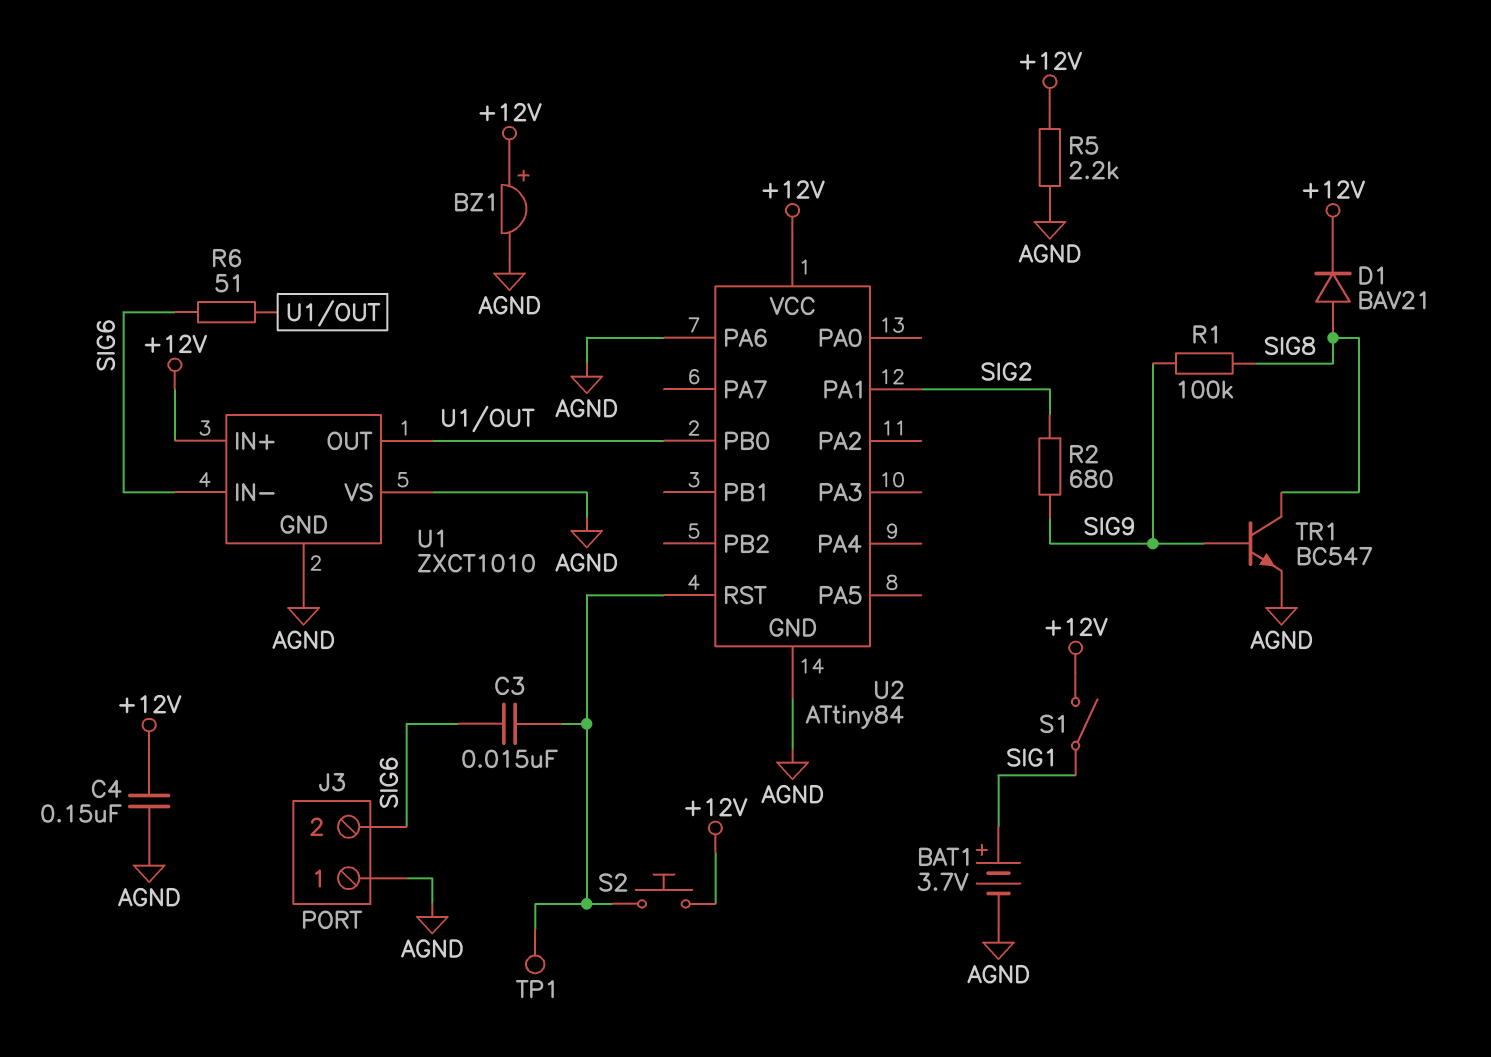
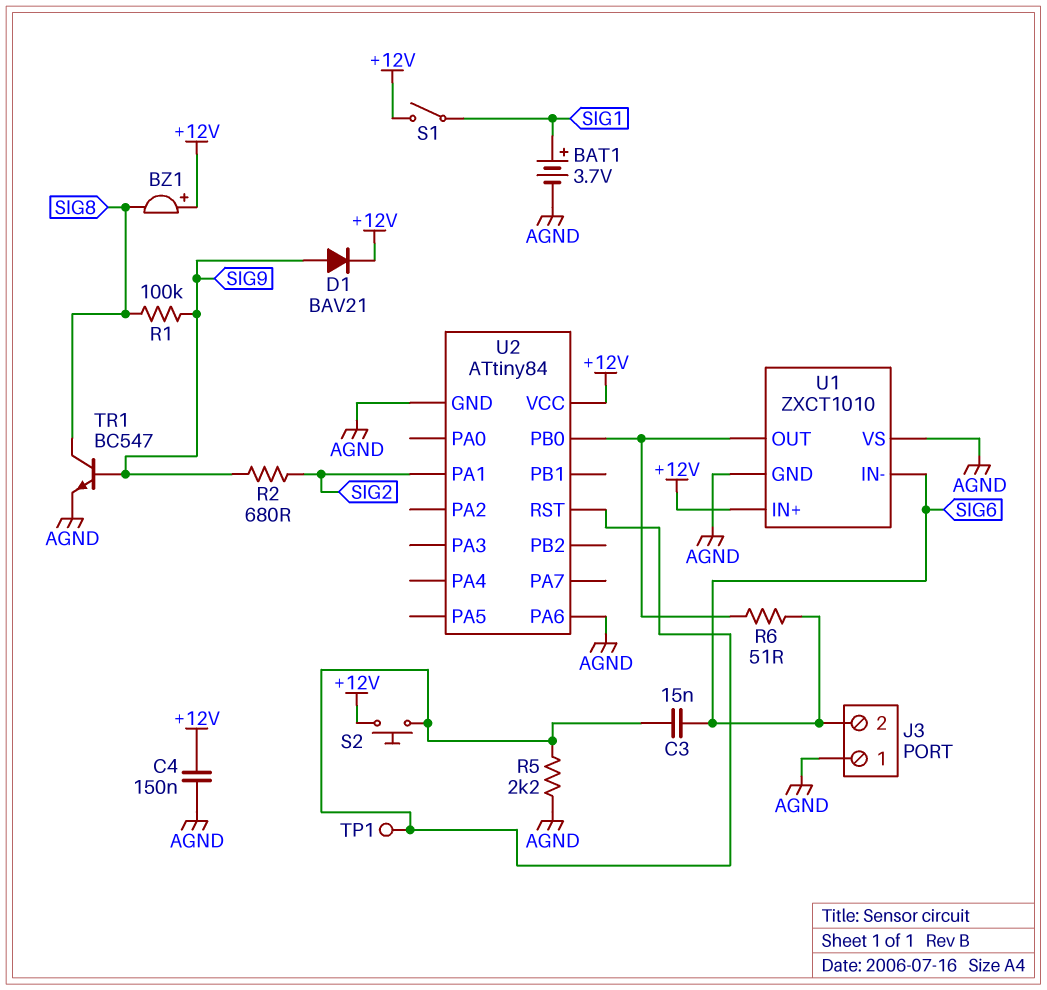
BZ1: buzzer (plus +12V, minus AGND) -> buzzer (plus +12V, minus SIG8)
D1: diode BAV21 (A SIG8, K +12V) -> diode BAV21 (A SIG9, K +12V)
R5: 2.2k (+12V, AGND) -> 2.2k (AGND, U2/RST)

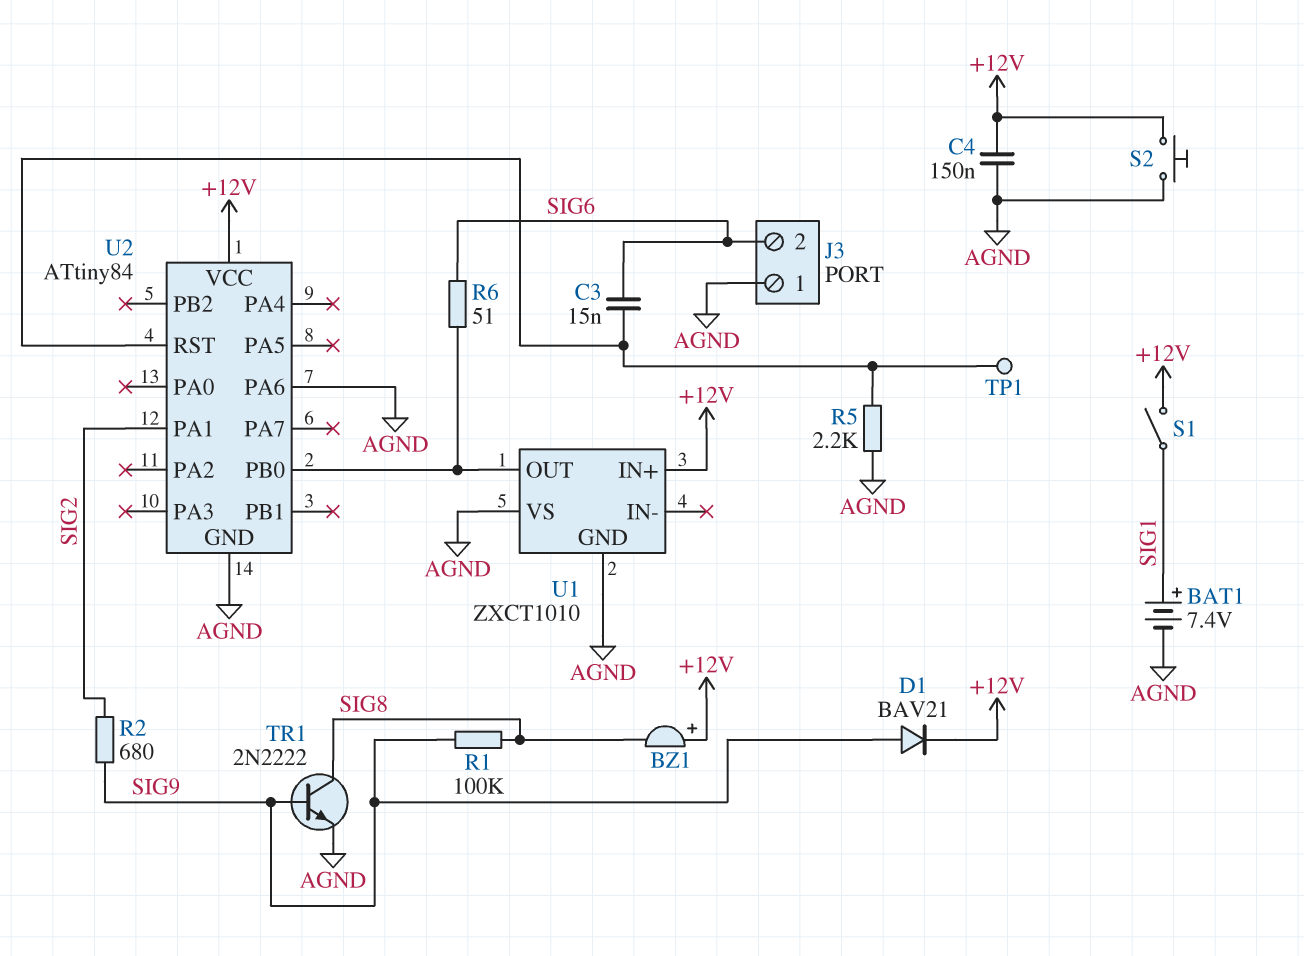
BAT1: 3.7V (plus SIG1, minus AGND) -> 7.4V (plus SIG1, minus AGND)
S2: button (+12V, U2/RST) -> button (+12V, AGND)
TR1: NPN BC547 (B SIG9, C SIG8, E AGND) -> NPN 2N2222 (B SIG9, C SIG8, E AGND)
U1 pin IN-: SIG6 -> none

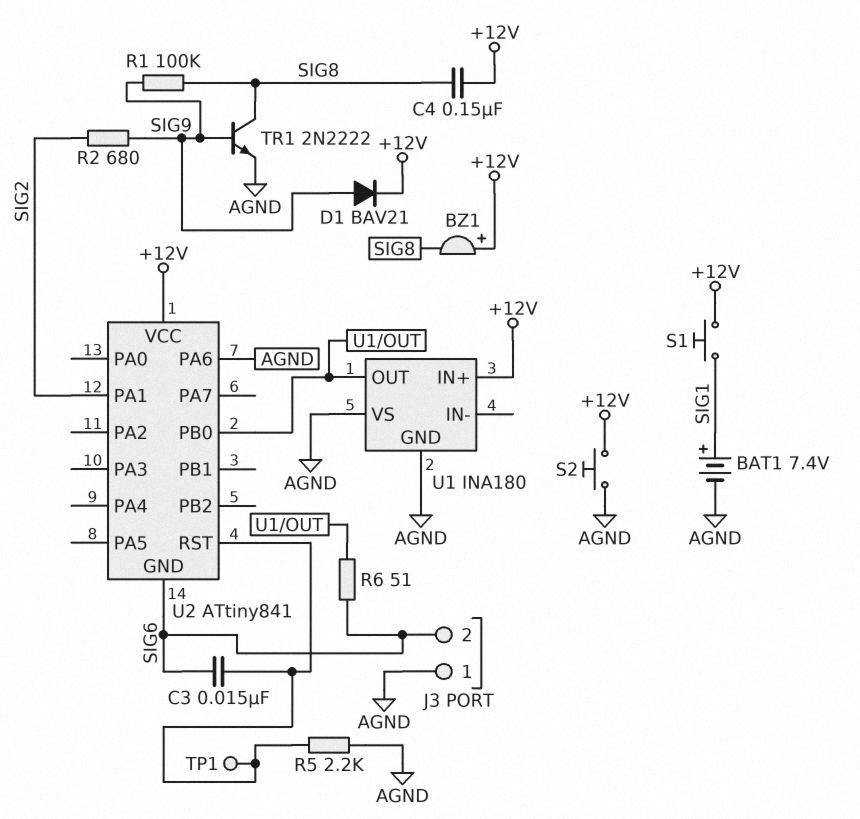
C4: 150nF (+12V, AGND) -> 150nF (+12V, SIG8)
S1: switch (+12V, SIG1) -> button (+12V, SIG1)
U1: ZXCT1010 -> INA180
U2: ATtiny84 -> ATtiny841
U2 pin GND: AGND -> SIG6

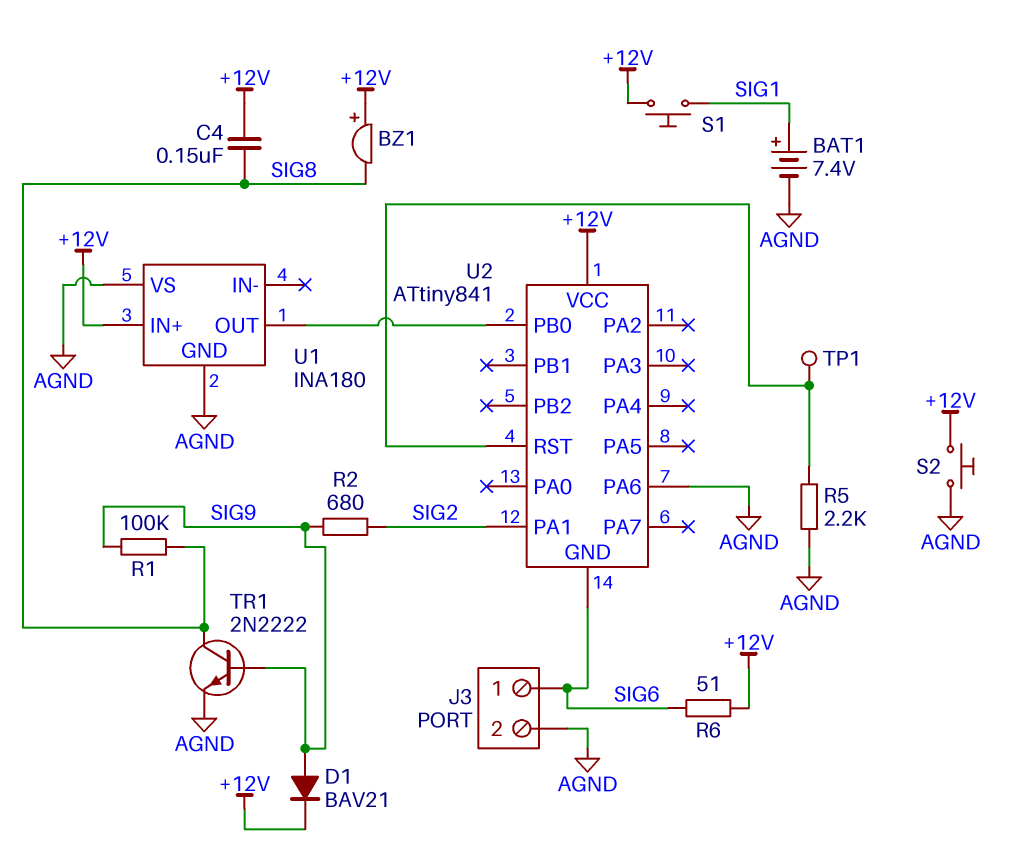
C3: 15nF (SIG6, U2/RST) -> none
J3 pin 1: AGND -> SIG6
J3 pin 2: SIG6 -> AGND
R6: 51 (SIG6, U1/OUT) -> 51 (+12V, SIG6)

